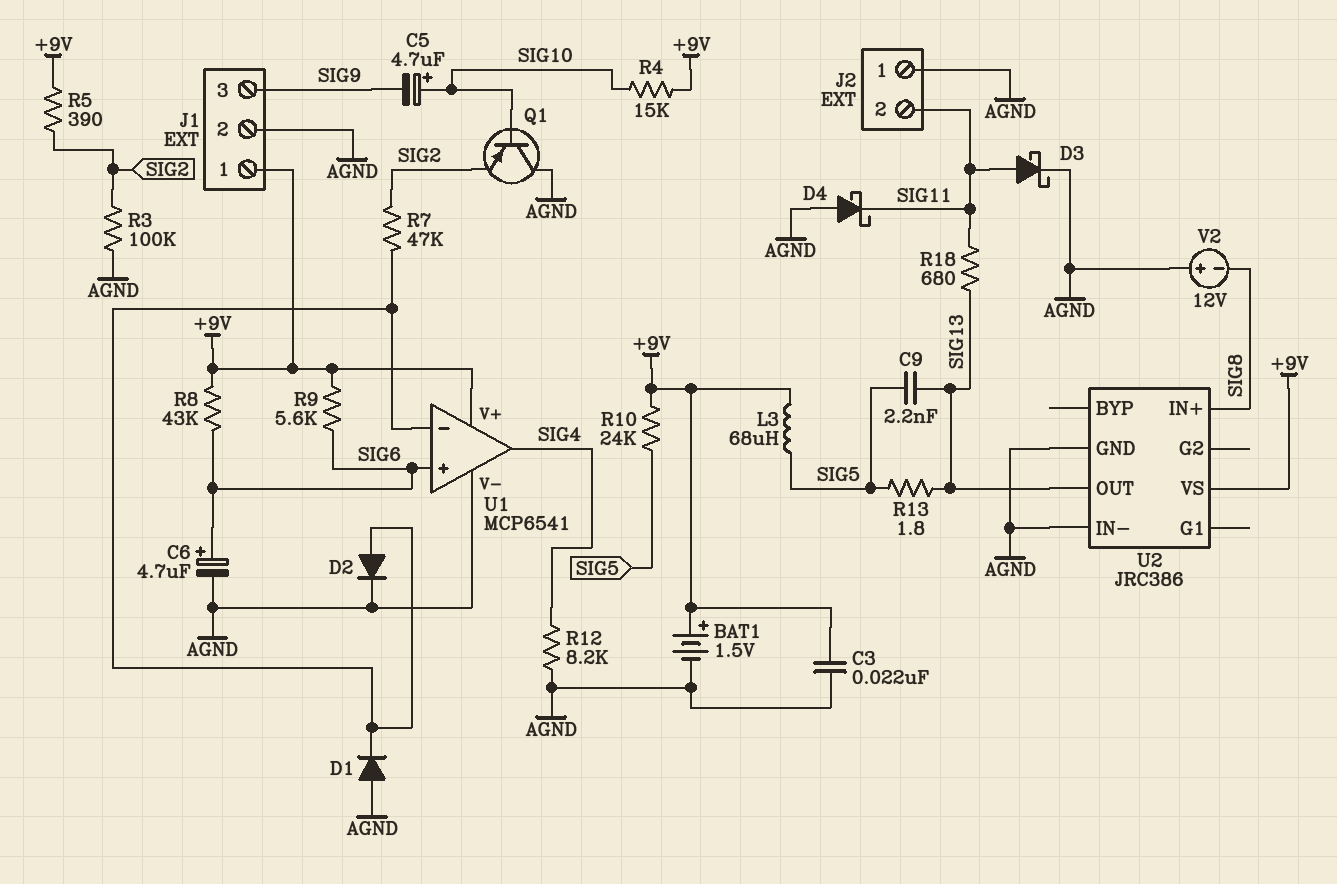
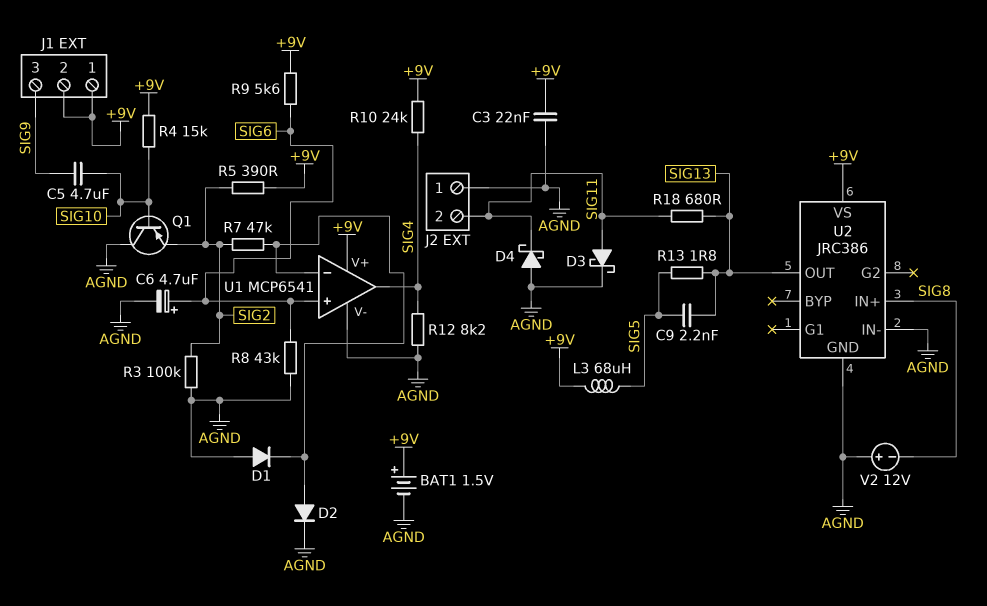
C5: 4.7uF (plus SIG10, minus SIG9) -> 4.7uF (SIG9, SIG10)
J1 pin 2: AGND -> +9V
R8: 43k (+9V, SIG6) -> 43k (AGND, SIG6)
R10: 24k (+9V, SIG5) -> 24k (+9V, SIG4)

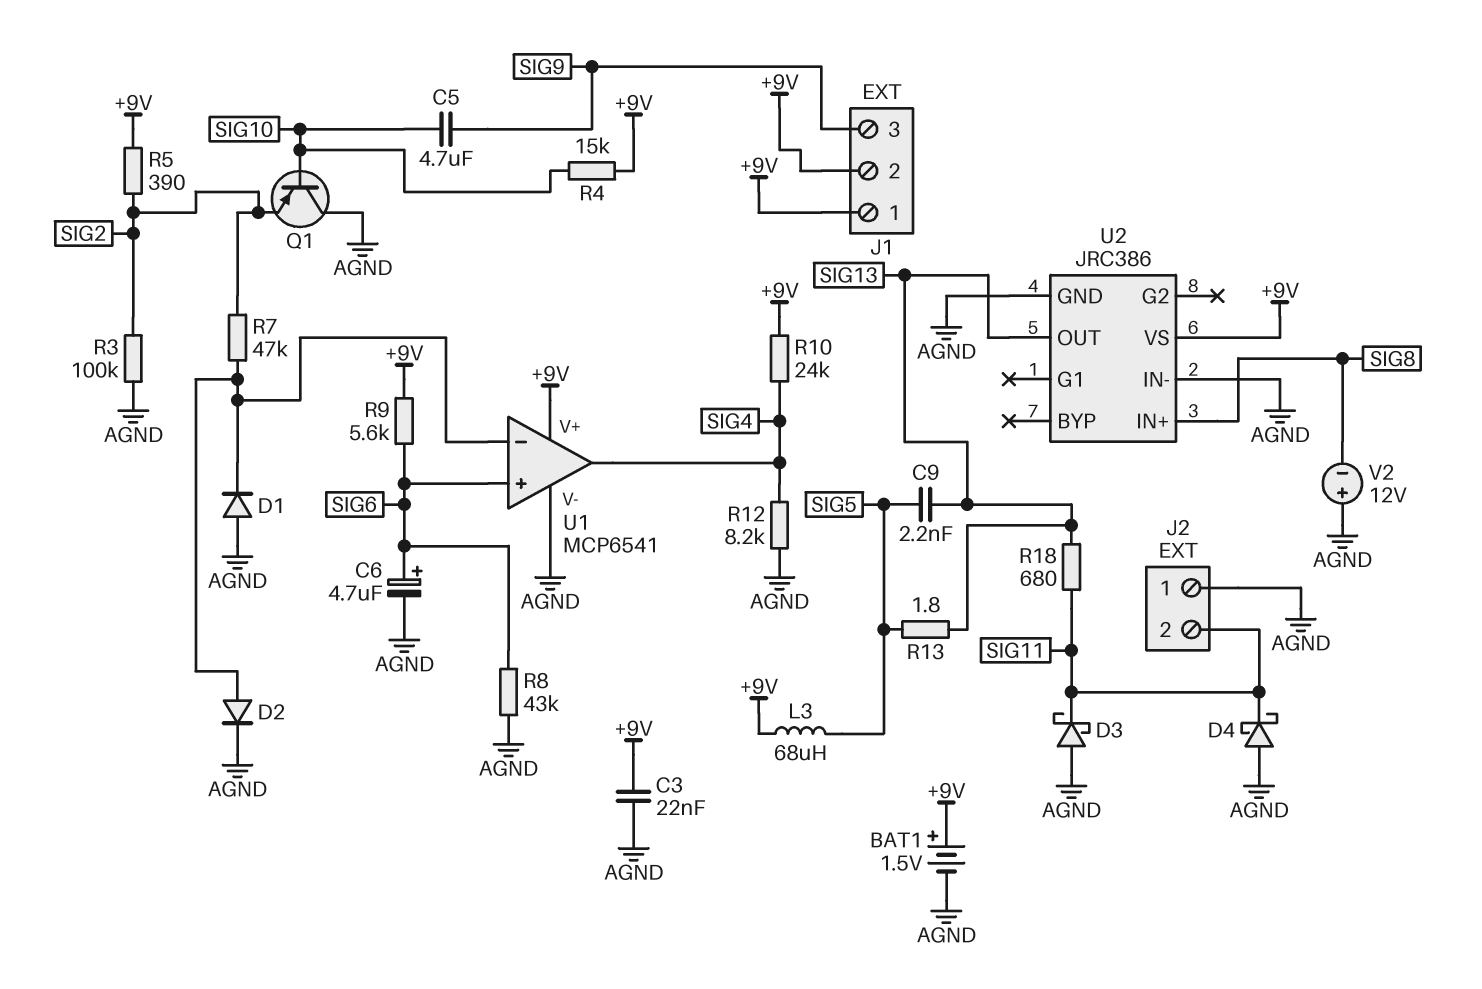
D3: schottky (A SIG11, K AGND) -> schottky (A AGND, K SIG11)

